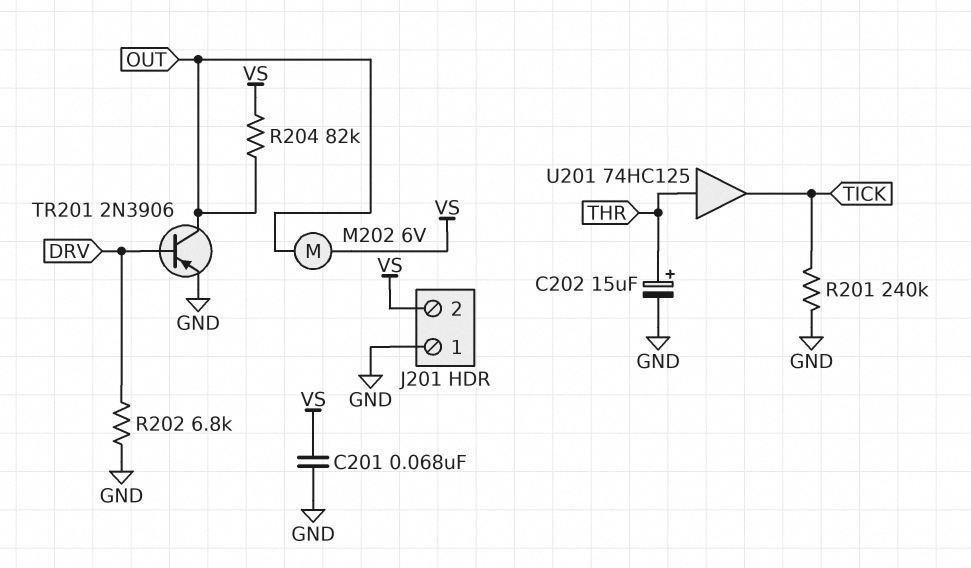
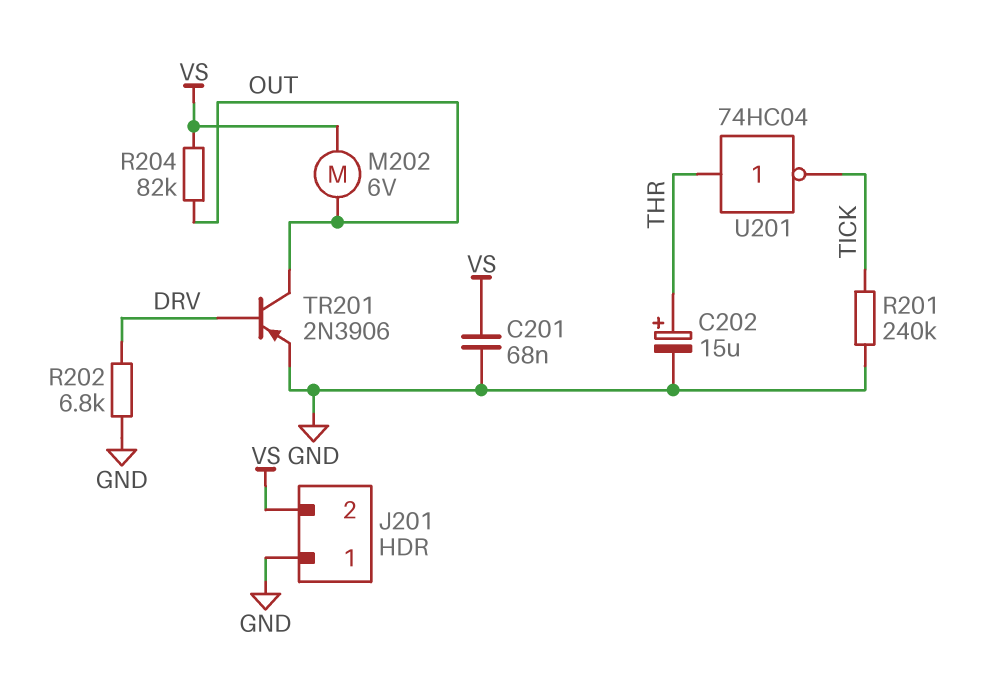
U201: buffer 74HC125 (in THR, out TICK) -> NOT 74HC04 (in THR, out TICK)

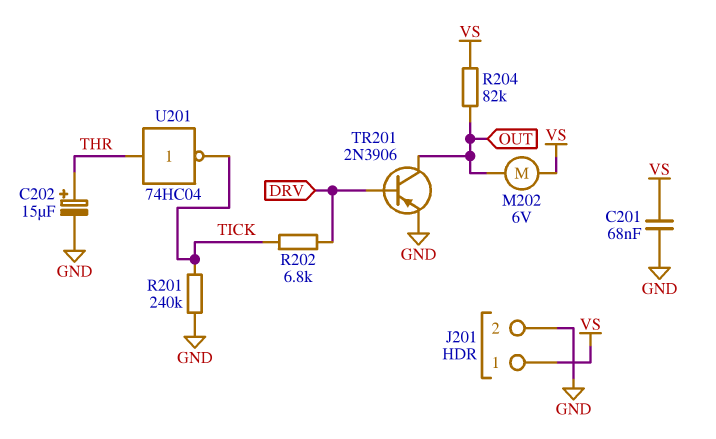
J201 pin 1: GND -> VS
J201 pin 2: VS -> GND
R202: 6.8k (DRV, GND) -> 6.8k (DRV, TICK)

